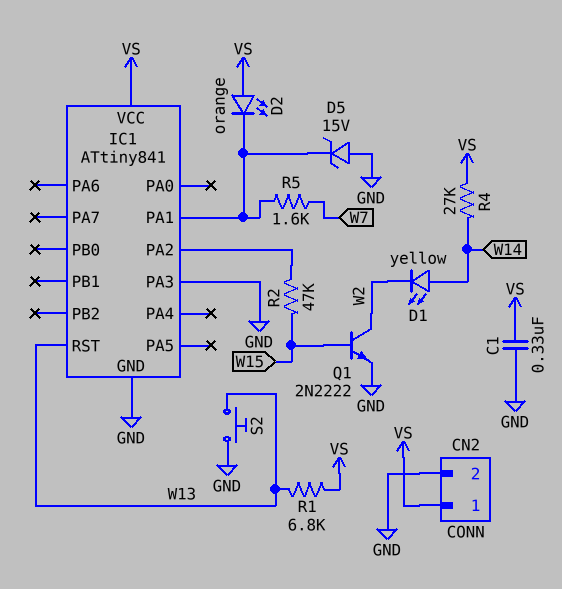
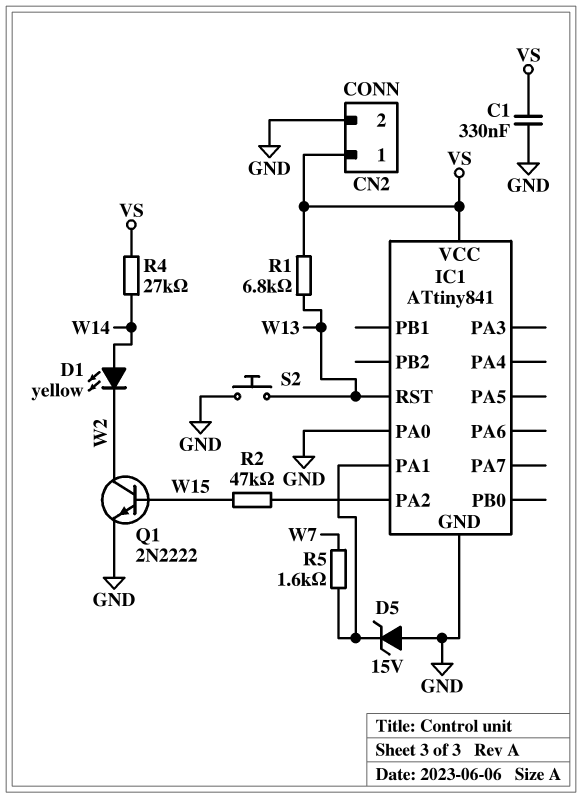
D2: LED orange (A VS, K IC1/PA1) -> none
IC1 pin PA0: none -> GND
IC1 pin PA3: GND -> none

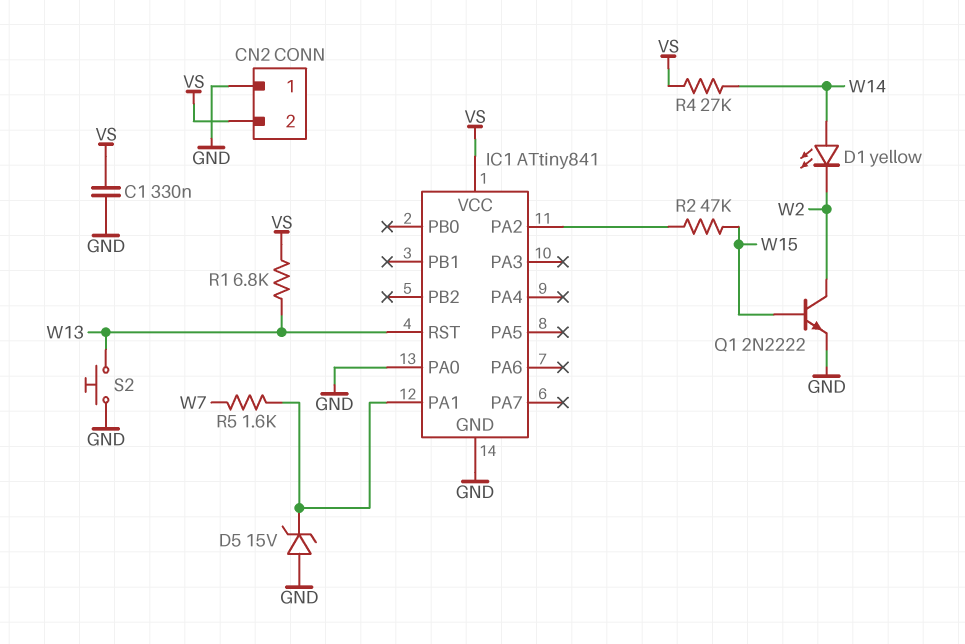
CN2 pin 1: VS -> GND
CN2 pin 2: GND -> VS

